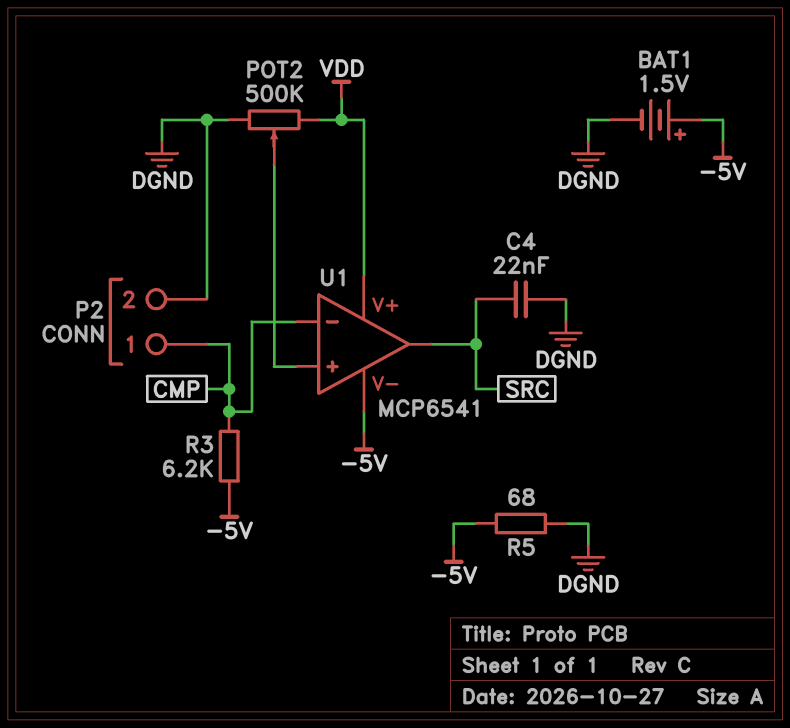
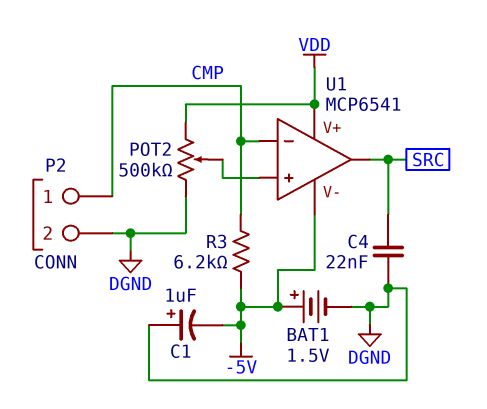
C1: none -> 1uF (plus DGND, minus -5V)
R5: 68 (-5V, DGND) -> none

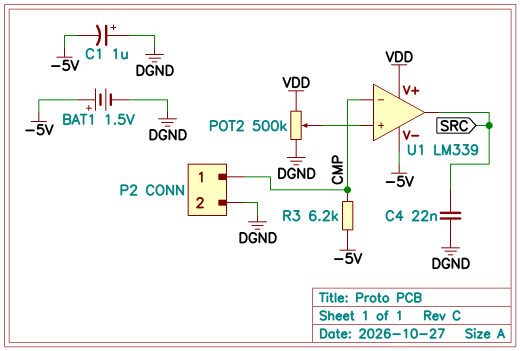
U1: MCP6541 -> LM339

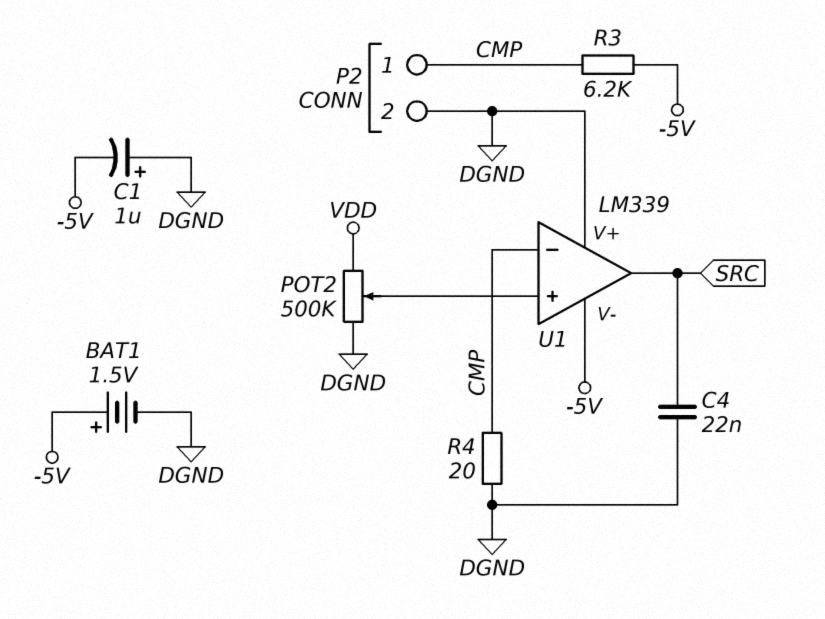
R4: none -> 20 (CMP, DGND)
U1 pin V+: VDD -> DGND

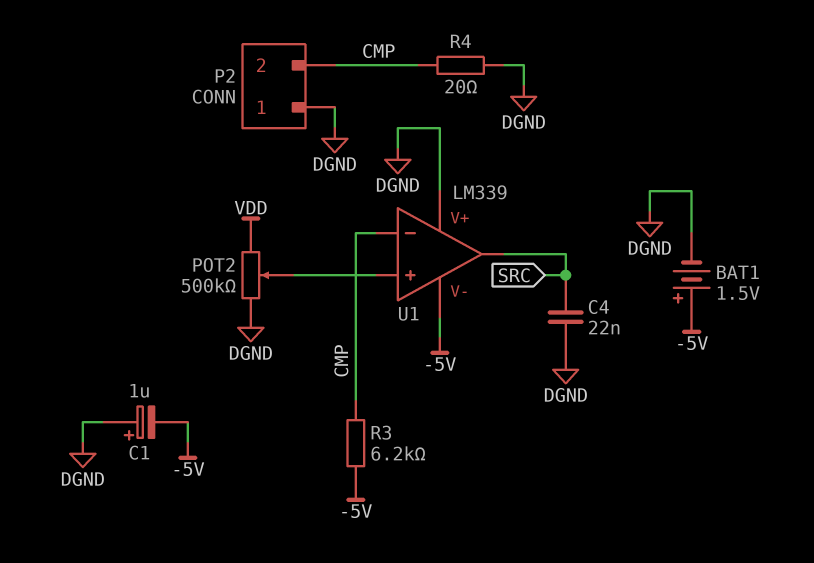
P2 pin 1: CMP -> DGND
P2 pin 2: DGND -> CMP

